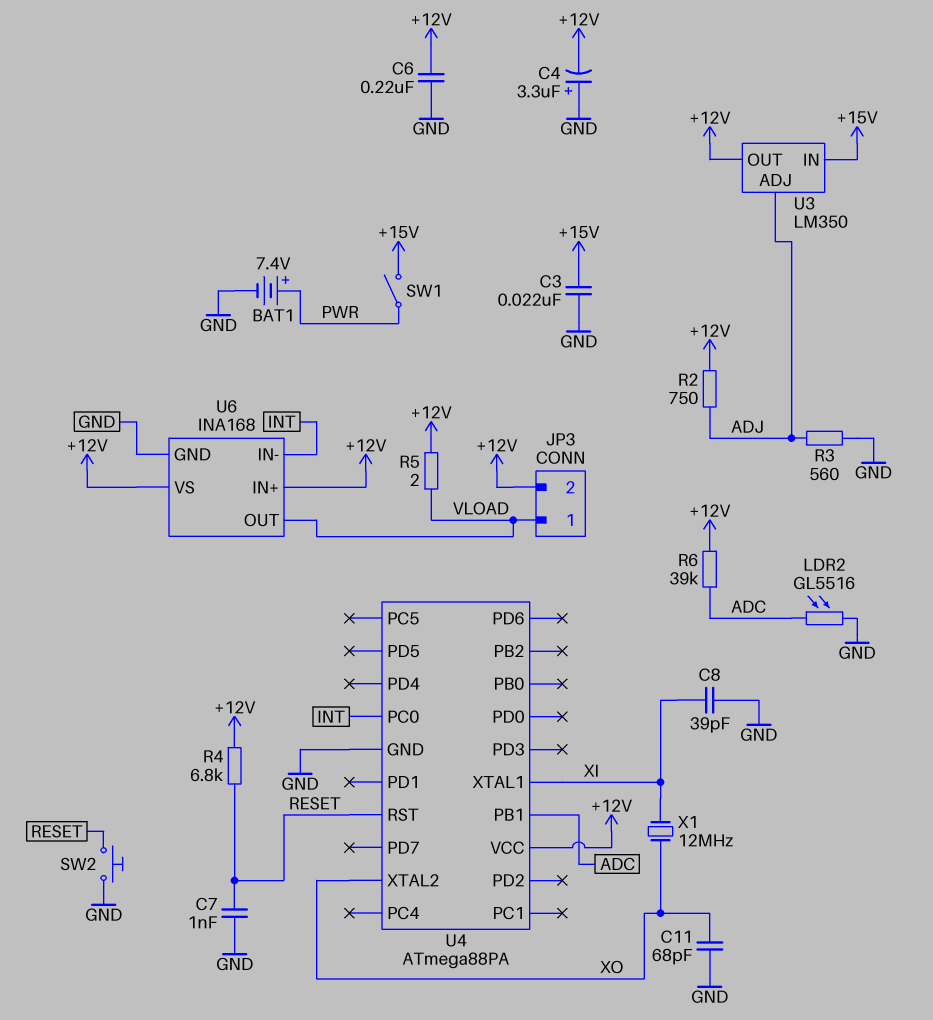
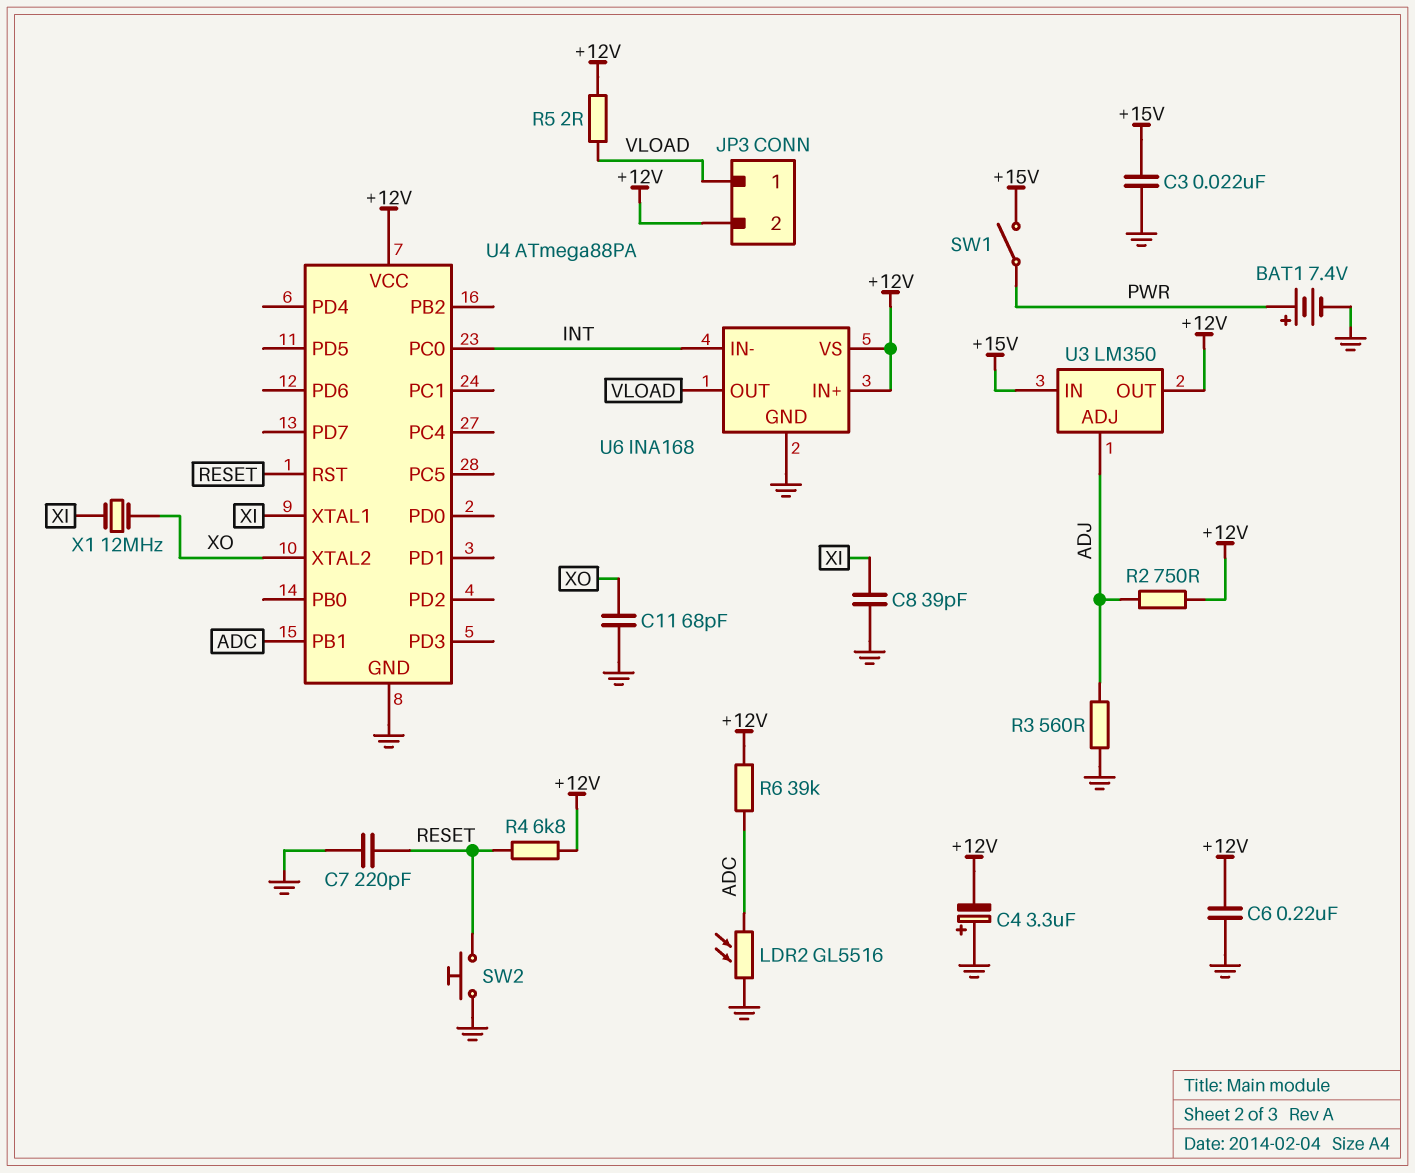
C7: 1nF (GND, RESET) -> 220pF (GND, RESET)

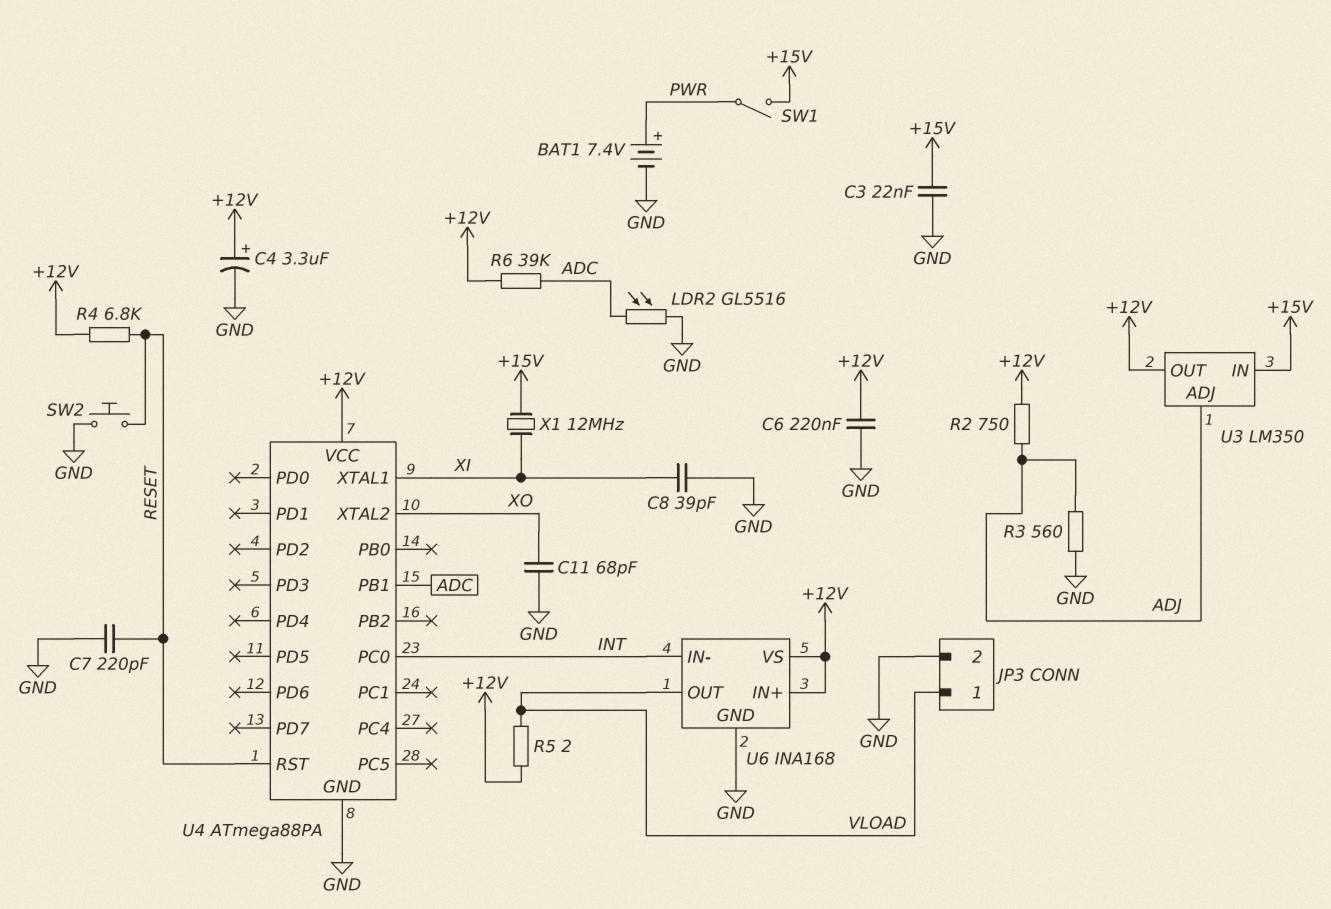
C4: 3.3uF (plus GND, minus +12V) -> 3.3uF (plus +12V, minus GND)
JP3 pin 2: +12V -> GND
X1: 12MHz (XI, XO) -> 12MHz (+15V, XI)

